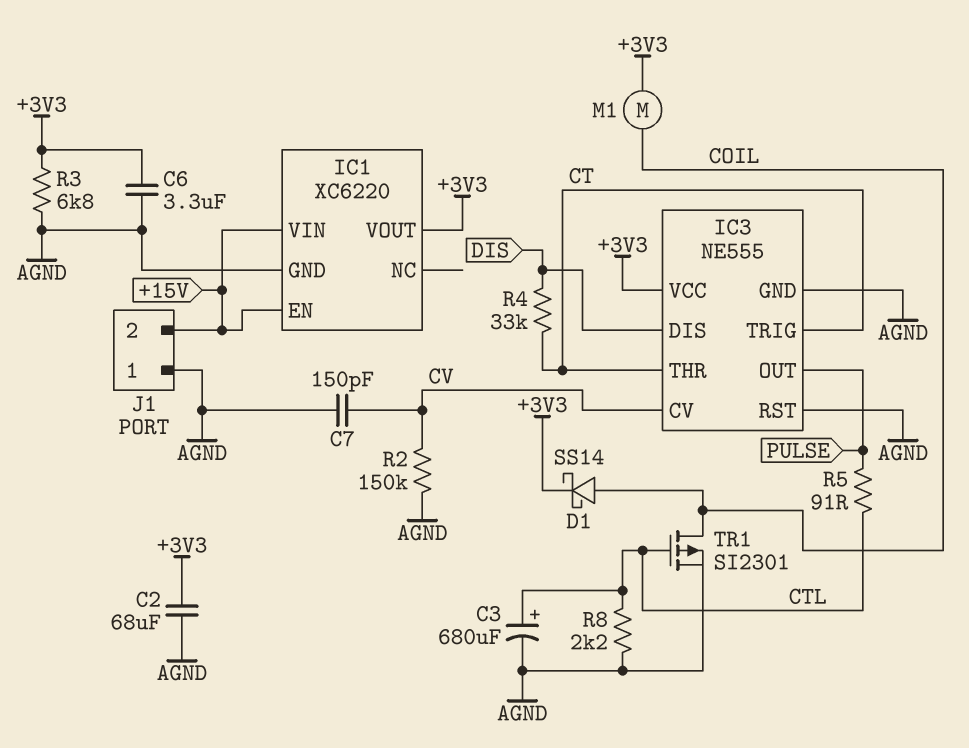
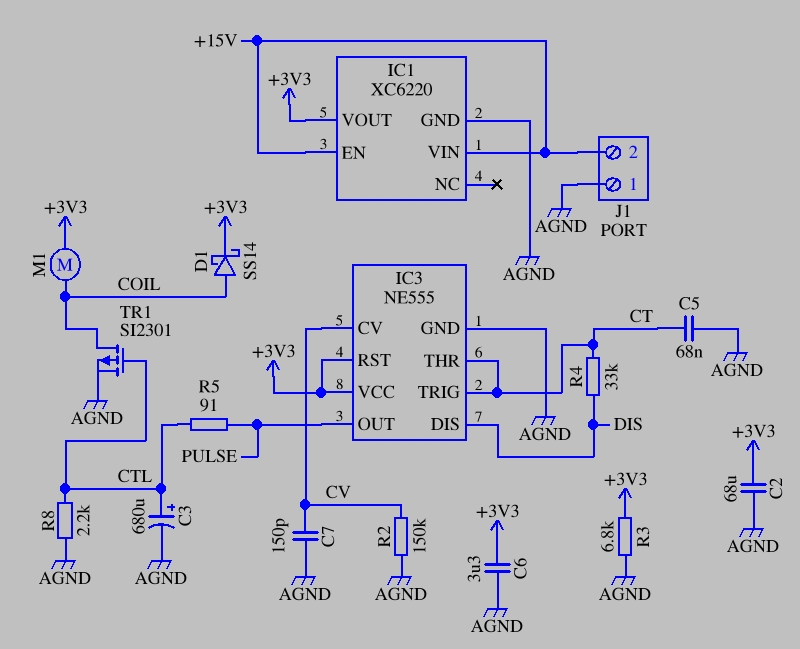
C5: none -> 68nF (AGND, CT)
IC3 pin RST: AGND -> +3V3

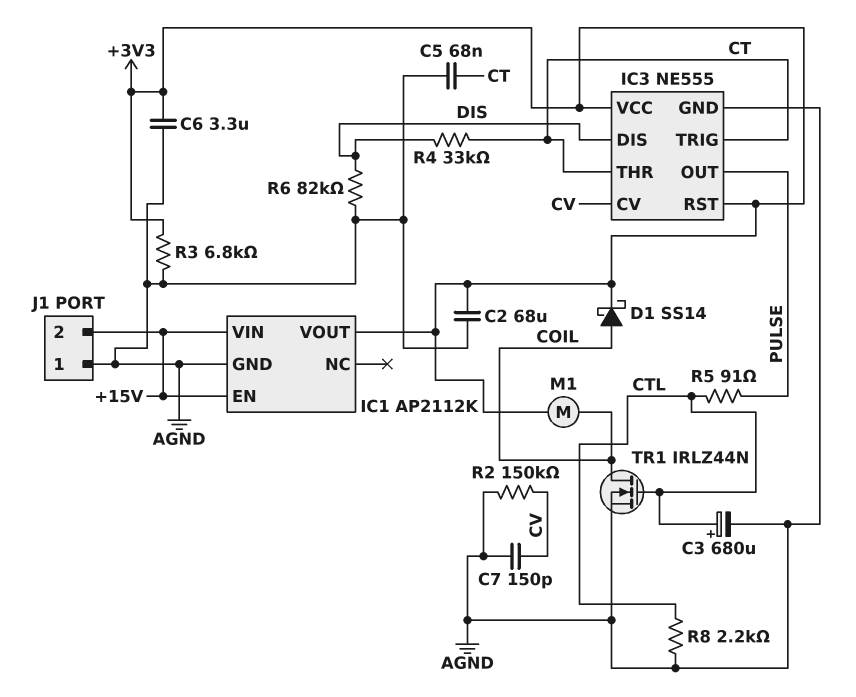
IC1: XC6220 -> AP2112K
R6: none -> 82k (AGND, DIS)
TR1: PMOS SI2301 (G CTL, D COIL, S AGND) -> NMOS IRLZ44N (G CTL, D COIL, S AGND)

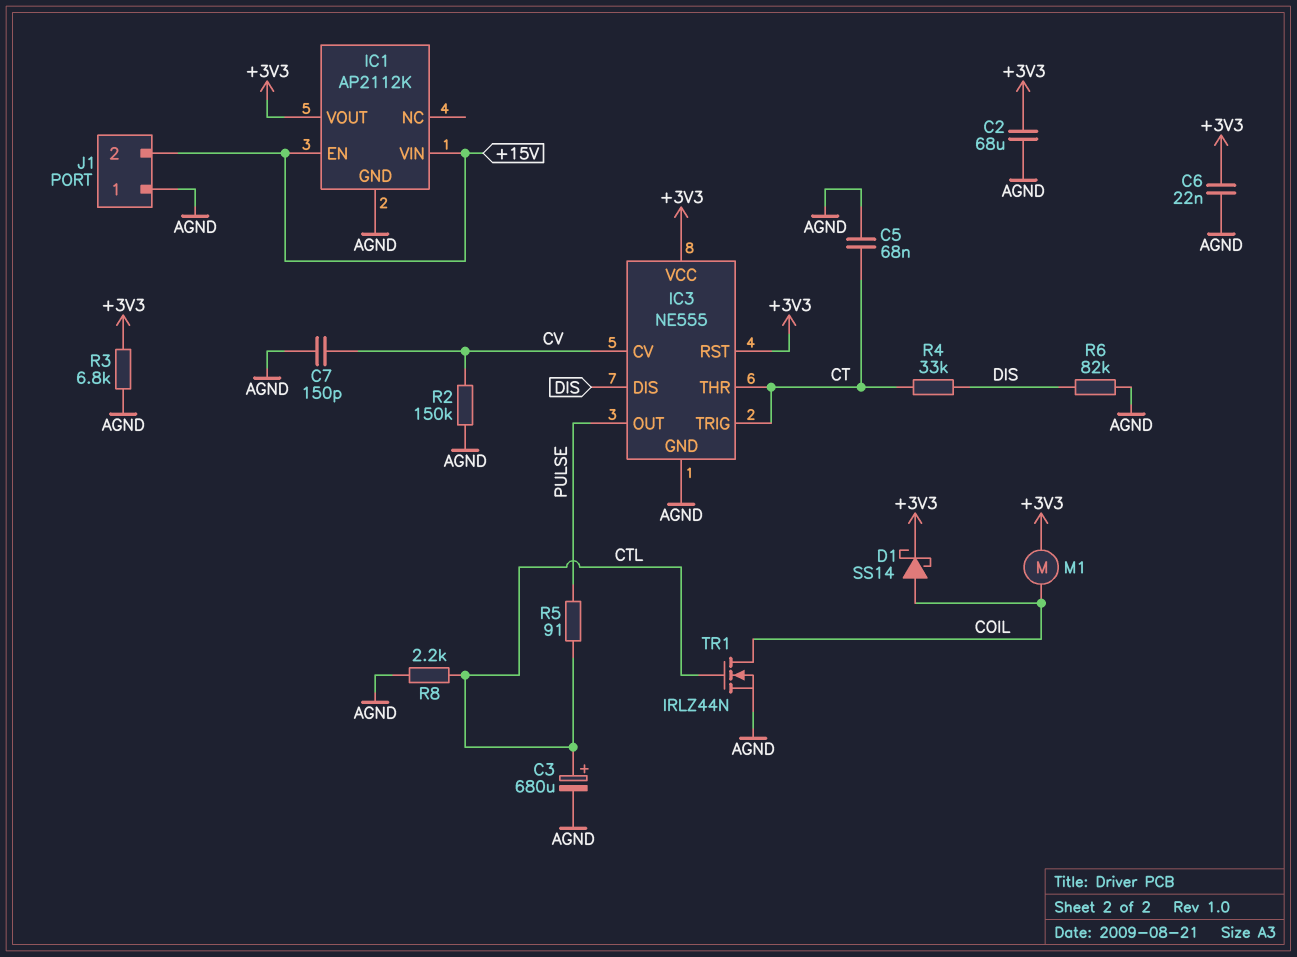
C6: 3.3uF (+3V3, AGND) -> 22nF (+3V3, AGND)

